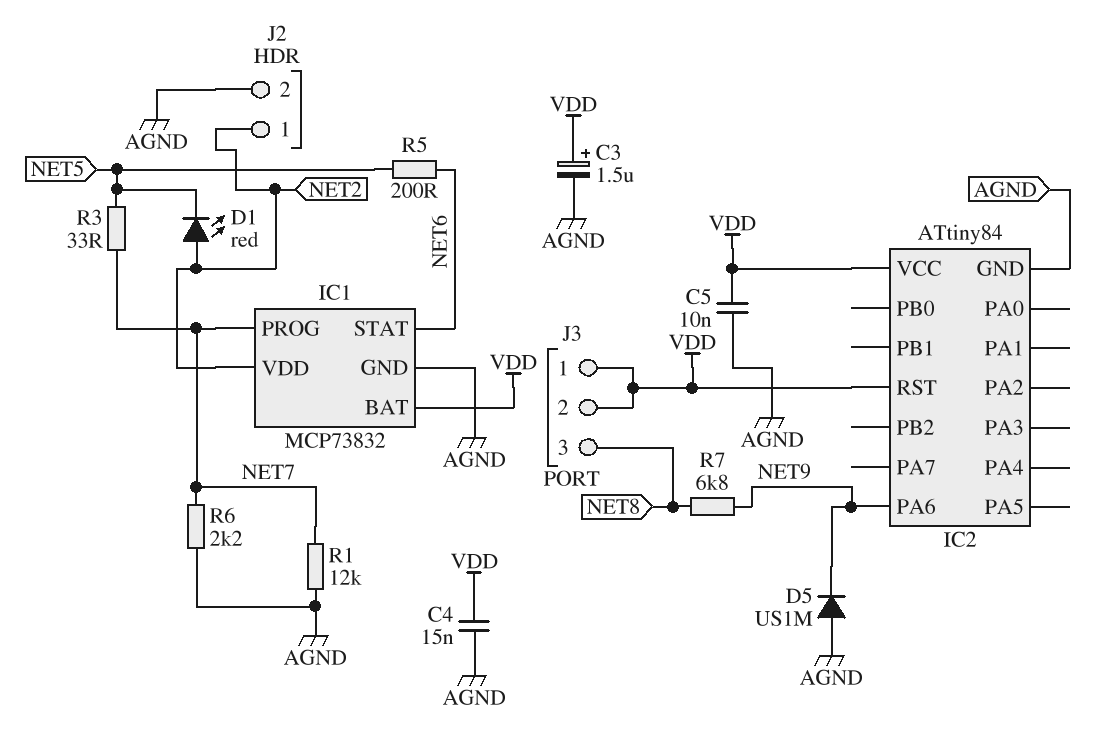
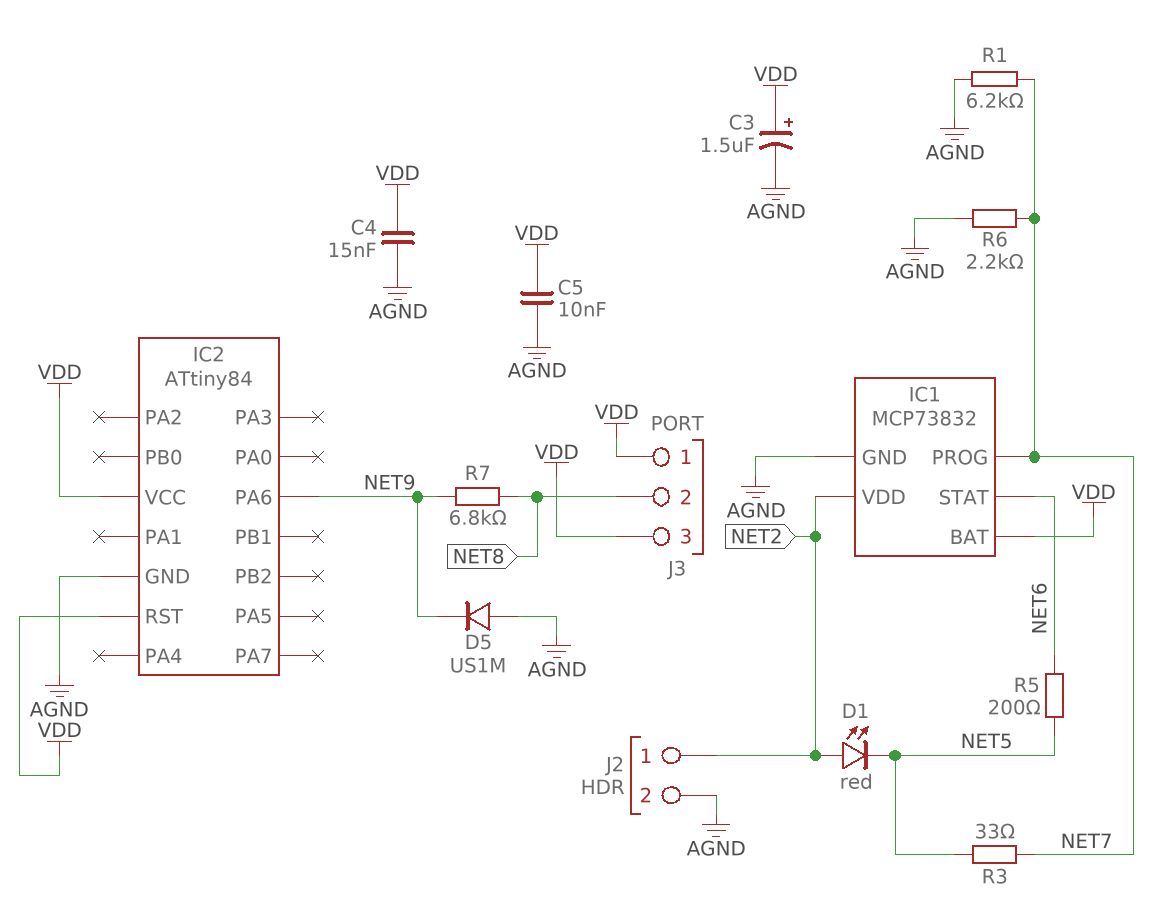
J3 pin 2: VDD -> NET8
J3 pin 3: NET8 -> VDD
R1: 12k (AGND, NET7) -> 6.2k (AGND, NET7)

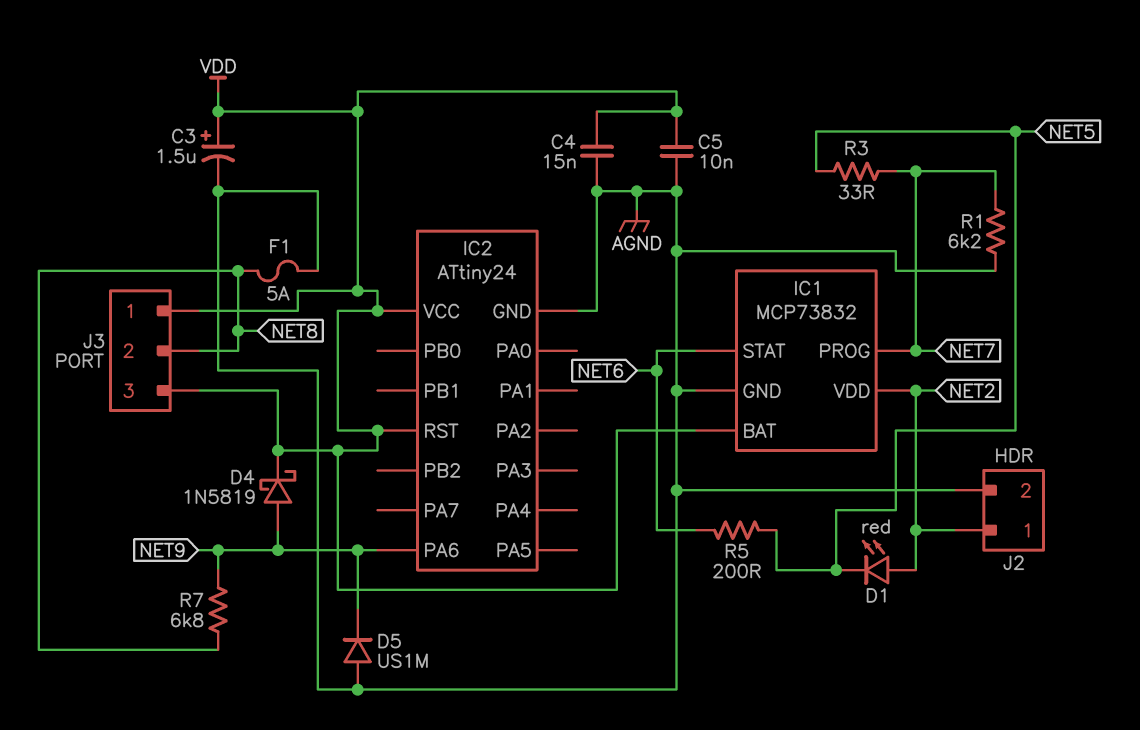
D4: none -> schottky 1N5819 (A NET9, K VDD)
F1: none -> 5A (AGND, NET8)
IC2: ATtiny84 -> ATtiny24
R6: 2.2k (AGND, NET7) -> none

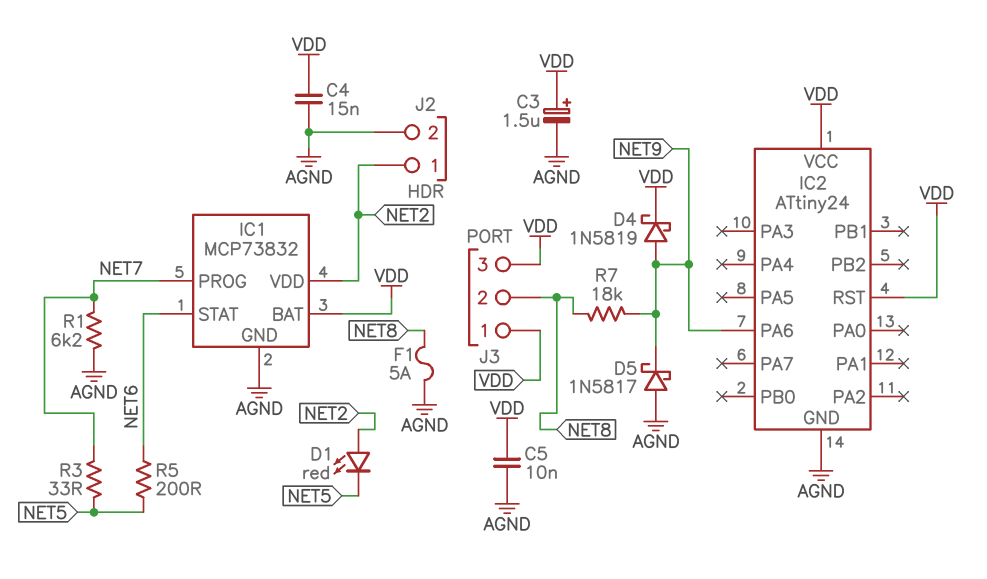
D5: diode US1M (A AGND, K NET9) -> schottky 1N5817 (A AGND, K NET9)
R7: 6.8k (NET8, NET9) -> 18k (NET8, NET9)

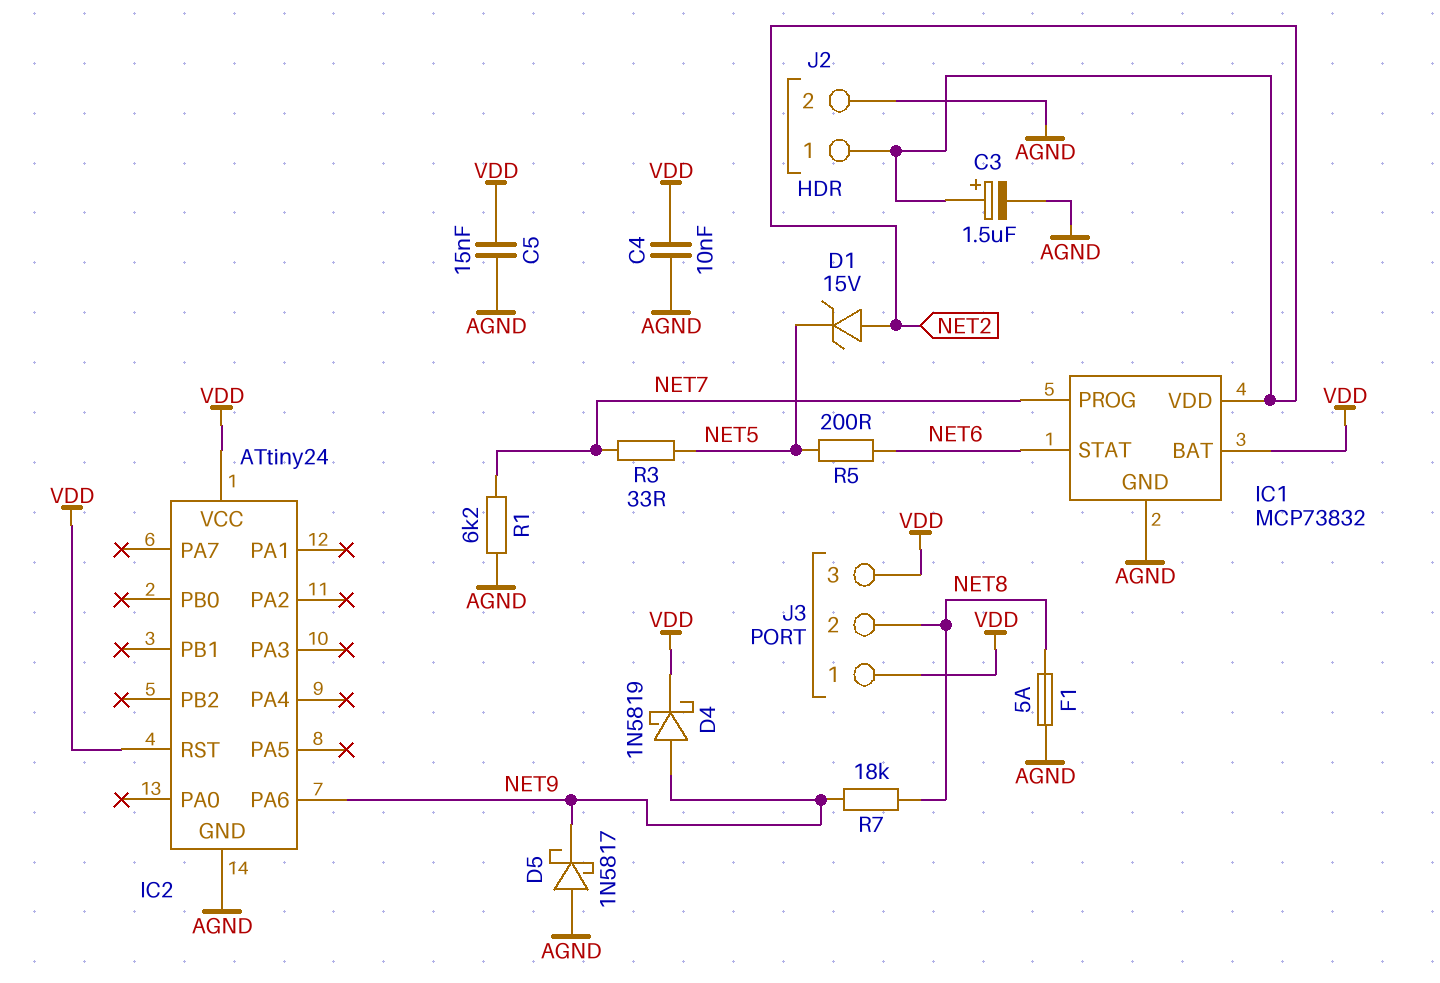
C3: 1.5uF (plus VDD, minus AGND) -> 1.5uF (plus NET2, minus AGND)
C4: 15nF (AGND, VDD) -> 10nF (AGND, VDD)
C5: 10nF (AGND, VDD) -> 15nF (AGND, VDD)
D1: LED red (A NET2, K NET5) -> zener 15V (A NET2, K NET5)

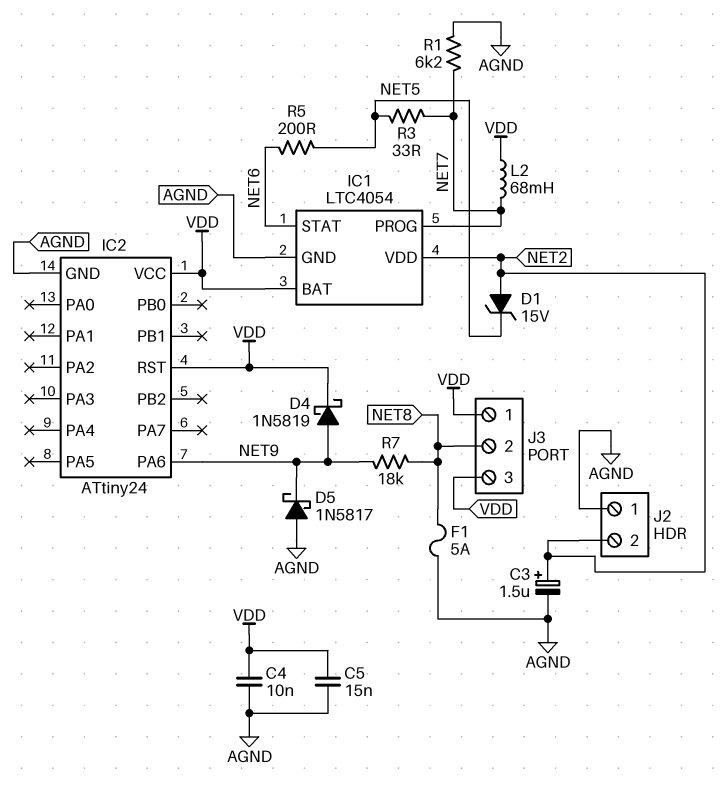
IC1: MCP73832 -> LTC4054
J2 pin 1: NET2 -> AGND
J2 pin 2: AGND -> NET2
L2: none -> 68mH (NET7, VDD)

